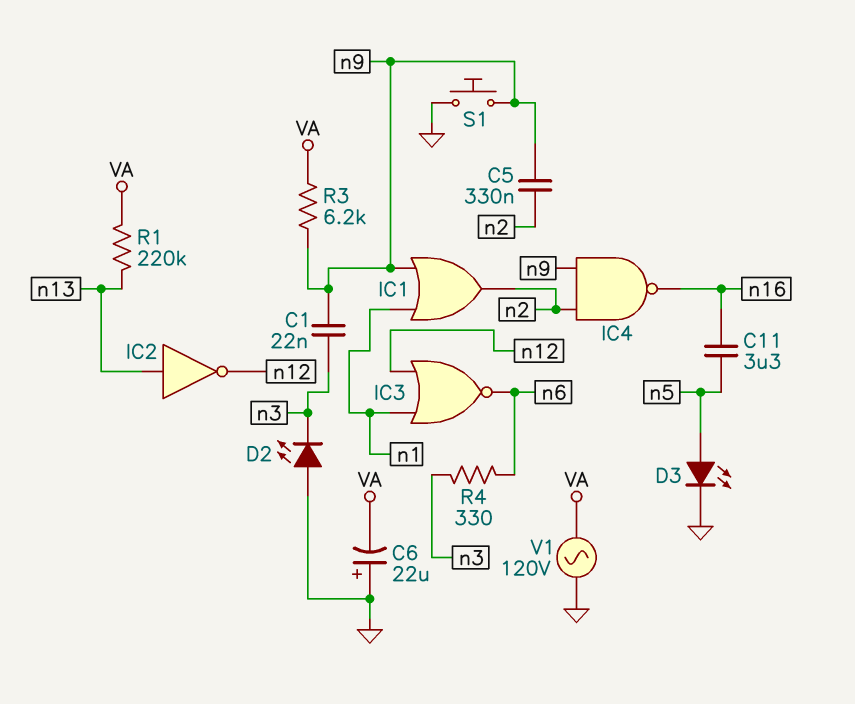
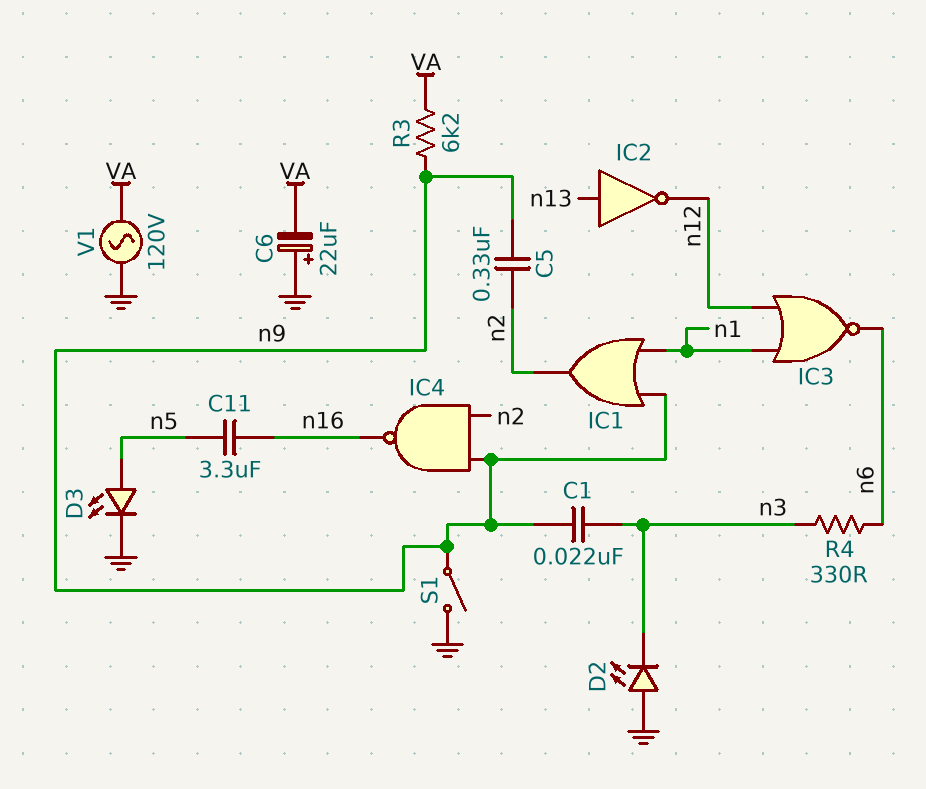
R1: 220k (VA, n13) -> none
S1: button (GND, n9) -> switch (GND, n9)

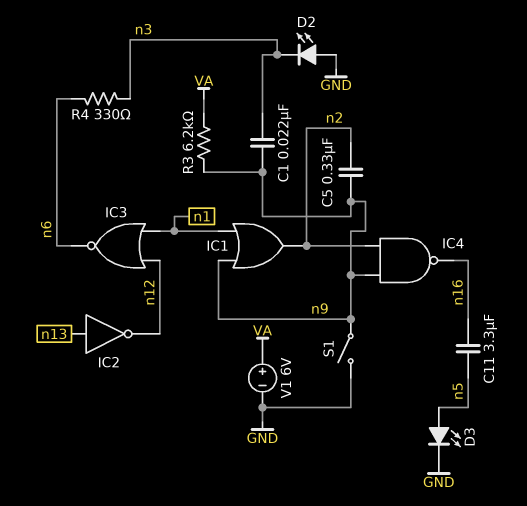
C6: 22uF (plus GND, minus VA) -> none
V1: AC 120V (GND, VA) -> 6V (plus VA, minus GND)

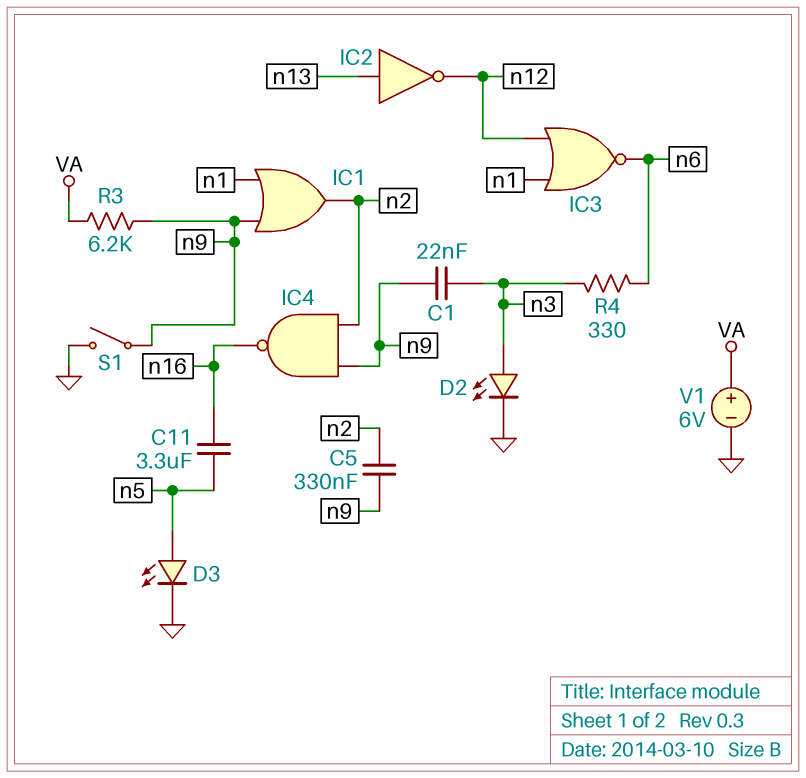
D2: LED (A GND, K n3) -> LED (A n3, K GND)

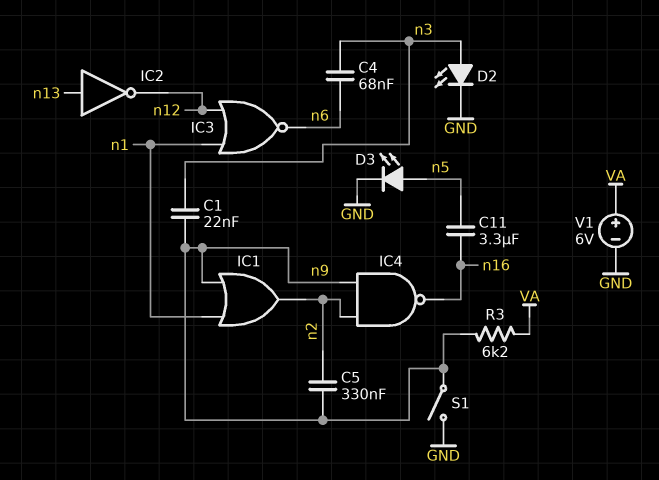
C4: none -> 68nF (n3, n6)
R4: 330 (n3, n6) -> none

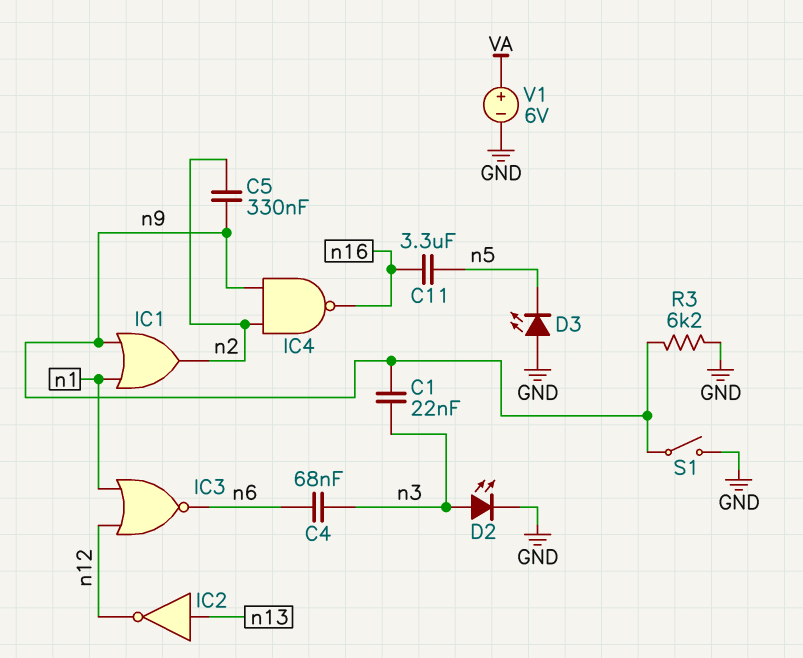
D3: LED (A n5, K GND) -> LED (A GND, K n5)
R3: 6.2k (VA, n9) -> 6.2k (GND, n9)

